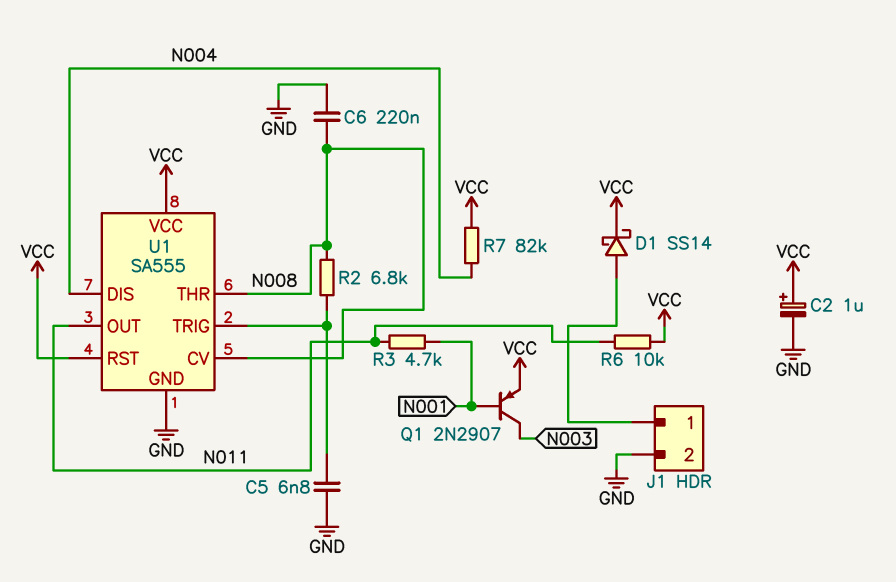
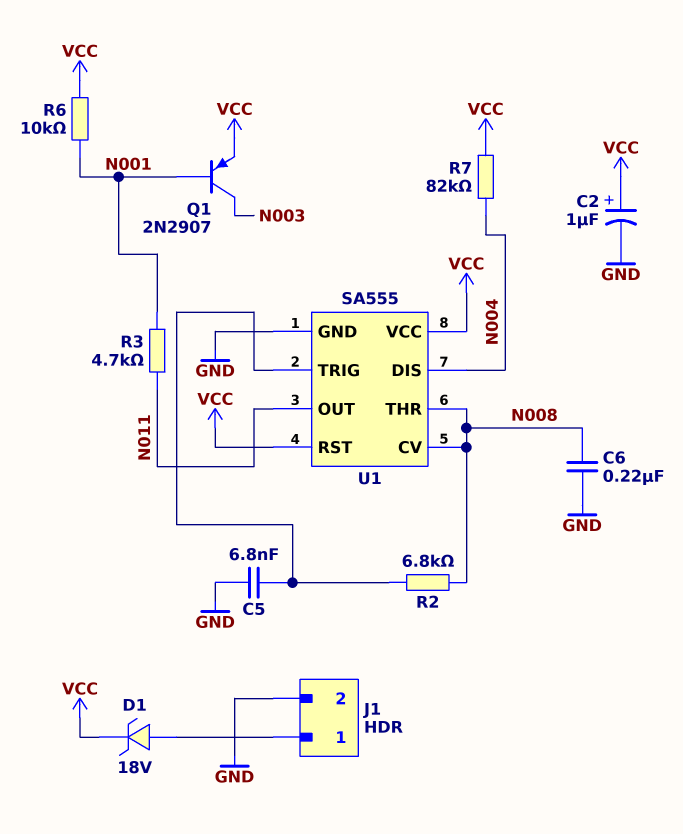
D1: schottky SS14 (A J1/1, K VCC) -> zener 18V (A J1/1, K VCC)
R6: 10k (N011, VCC) -> 10k (N001, VCC)

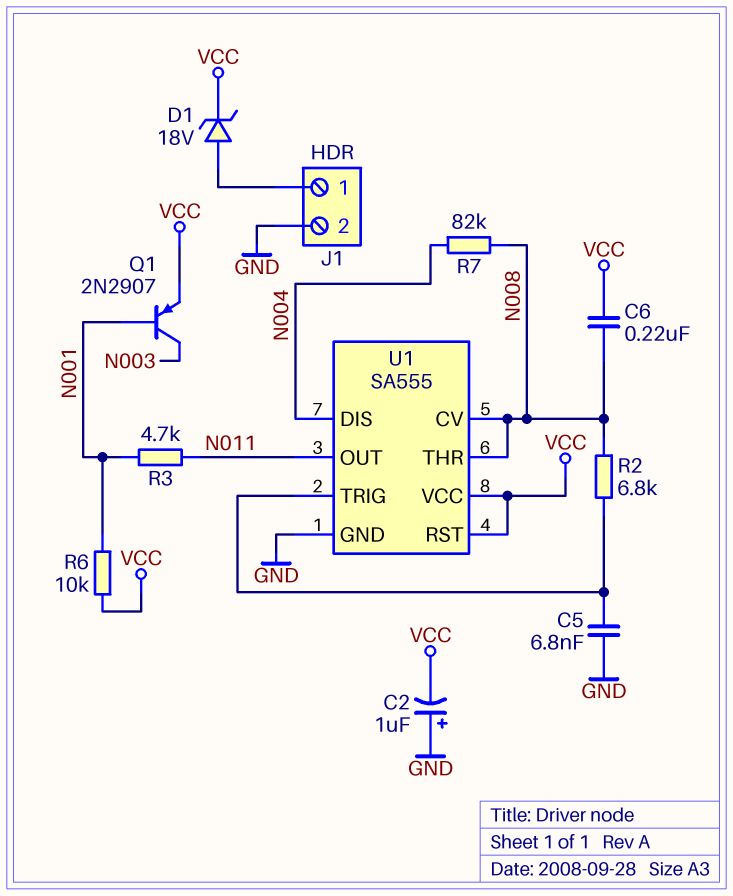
C2: 1uF (plus VCC, minus GND) -> 1uF (plus GND, minus VCC)
C6: 220nF (GND, N008) -> 220nF (N008, VCC)
R7: 82k (N004, VCC) -> 82k (N004, N008)

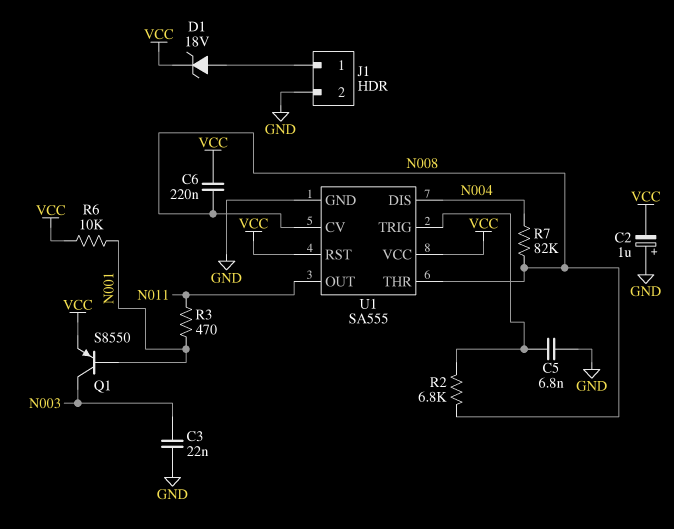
C3: none -> 22nF (GND, N003)
Q1: PNP 2N2907 (B N001, C N003, E VCC) -> PNP S8550 (B N001, C N003, E VCC)
R3: 4.7k (N001, N011) -> 470 (N001, N011)

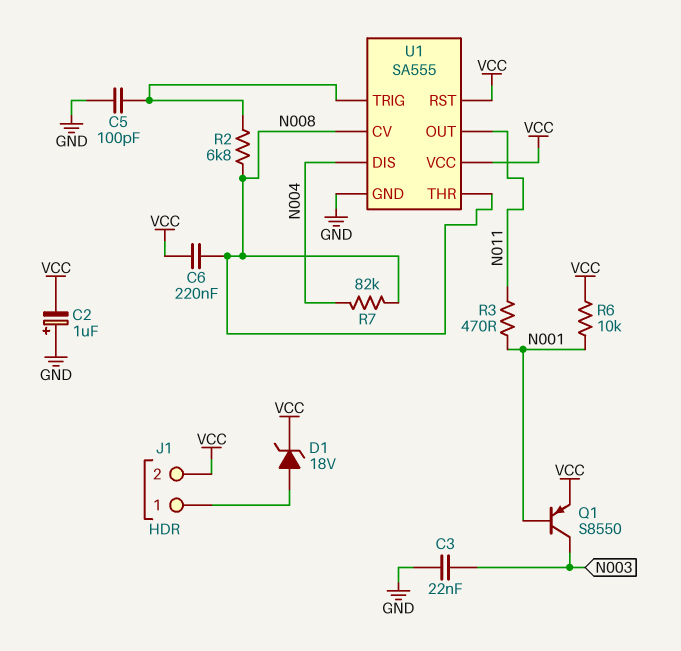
C5: 6.8nF (GND, U1/TRIG) -> 100pF (GND, U1/TRIG)
J1 pin 2: GND -> VCC

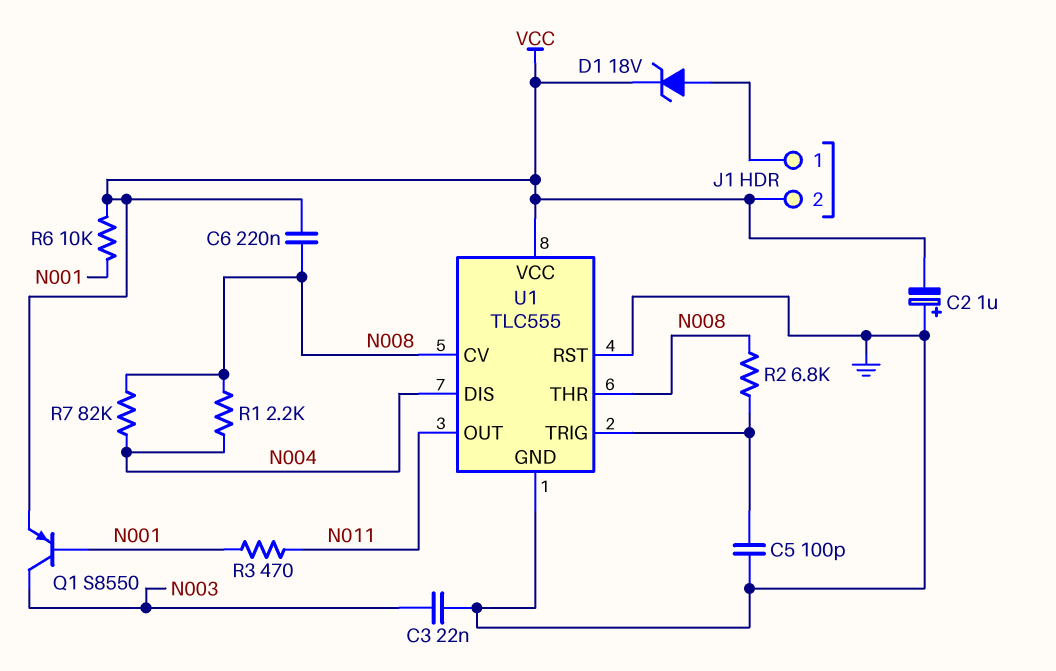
R1: none -> 2.2k (N004, N008)
U1: SA555 -> TLC555
U1 pin RST: VCC -> GND

